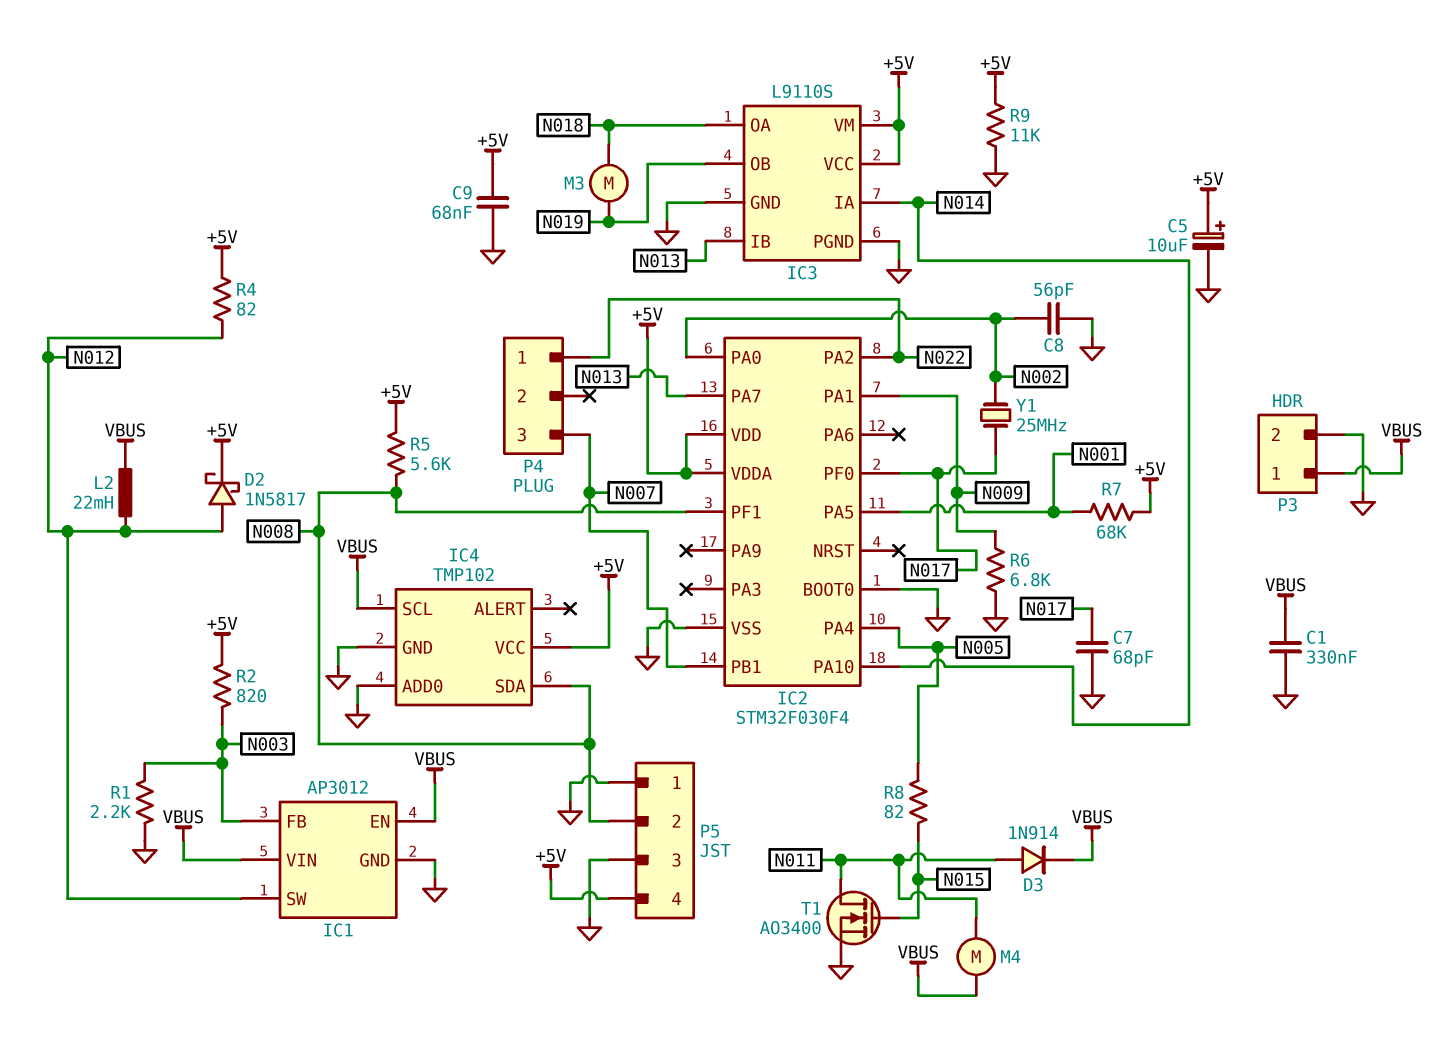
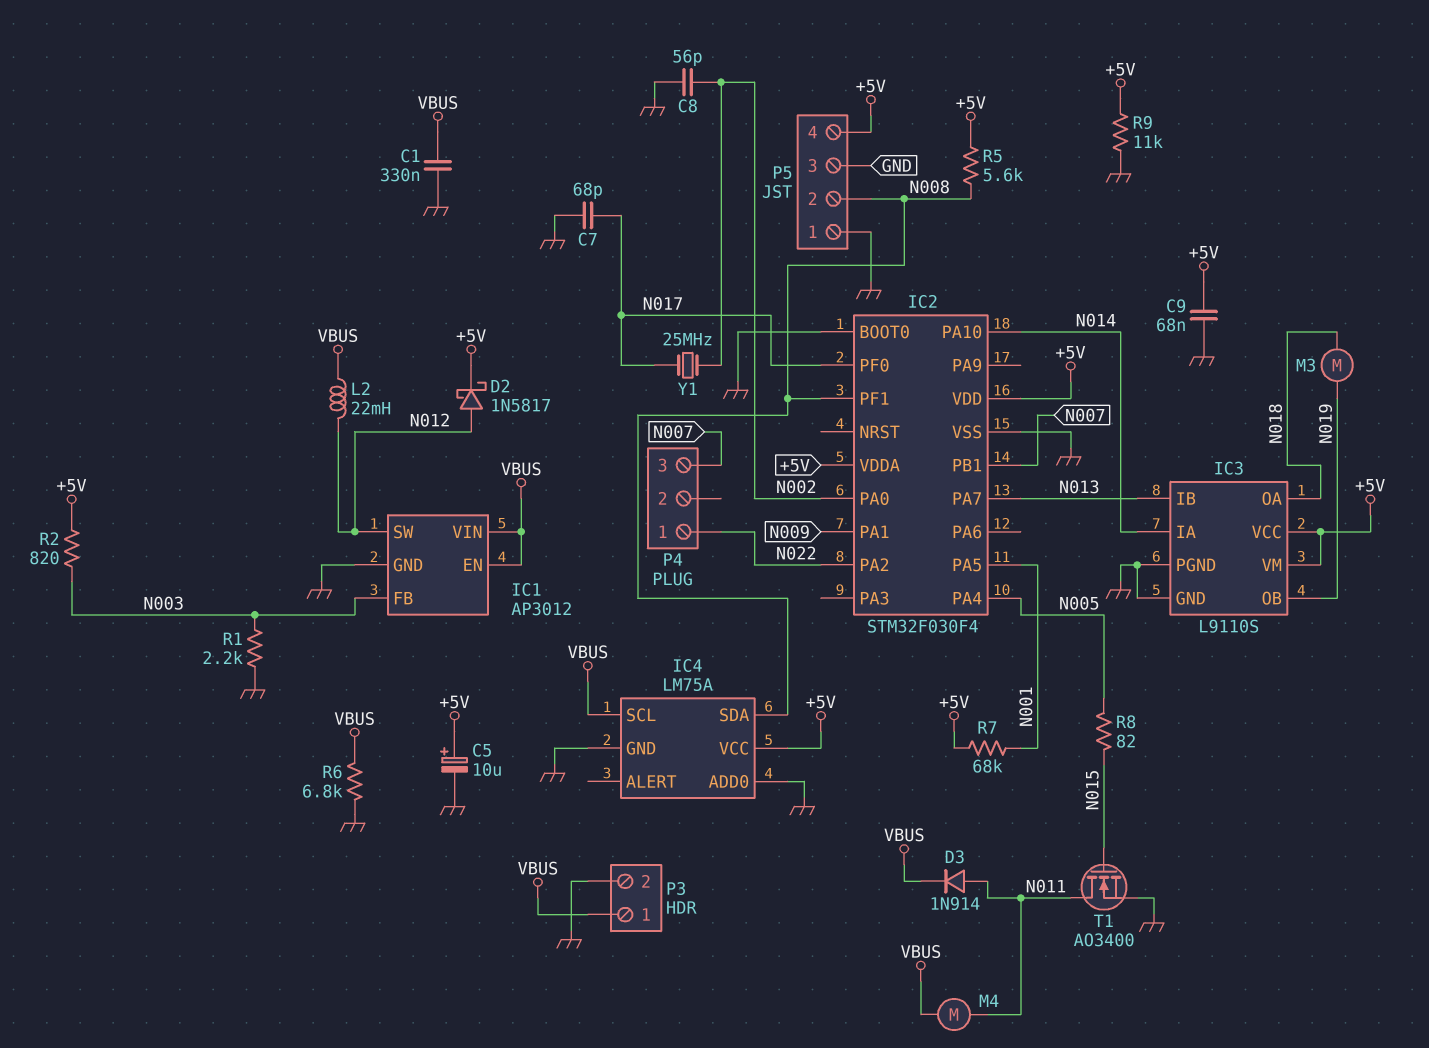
IC4: TMP102 -> LM75A
R4: 82 (+5V, N012) -> none
R6: 6.8k (GND, N009) -> 6.8k (GND, VBUS)

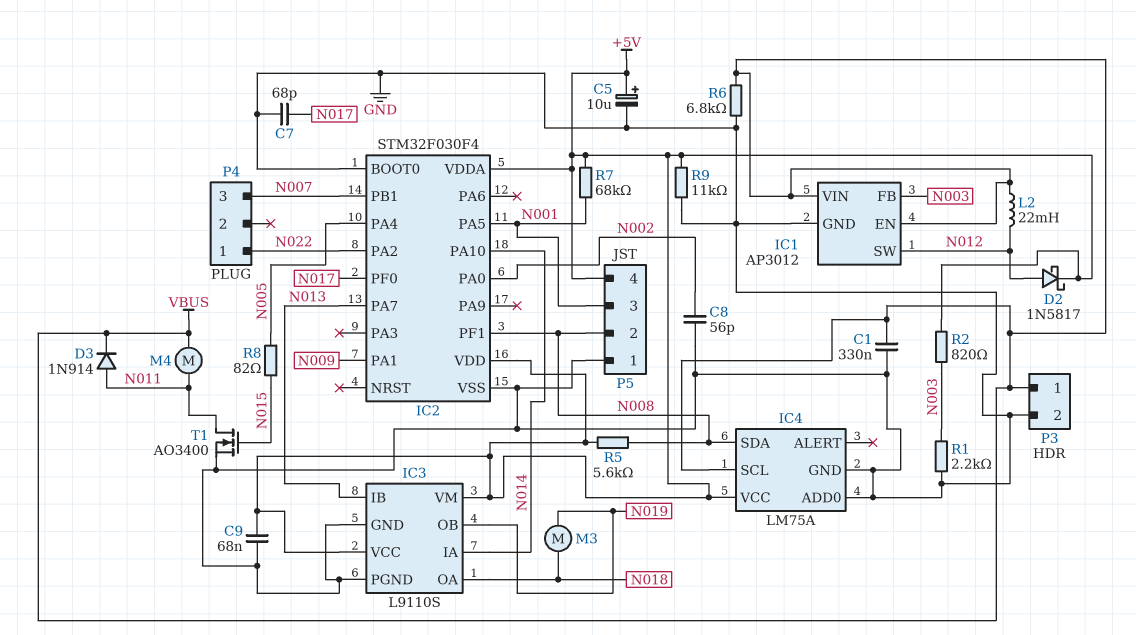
P5 pin 3: GND -> N001
Y1: 25MHz (N002, N017) -> none

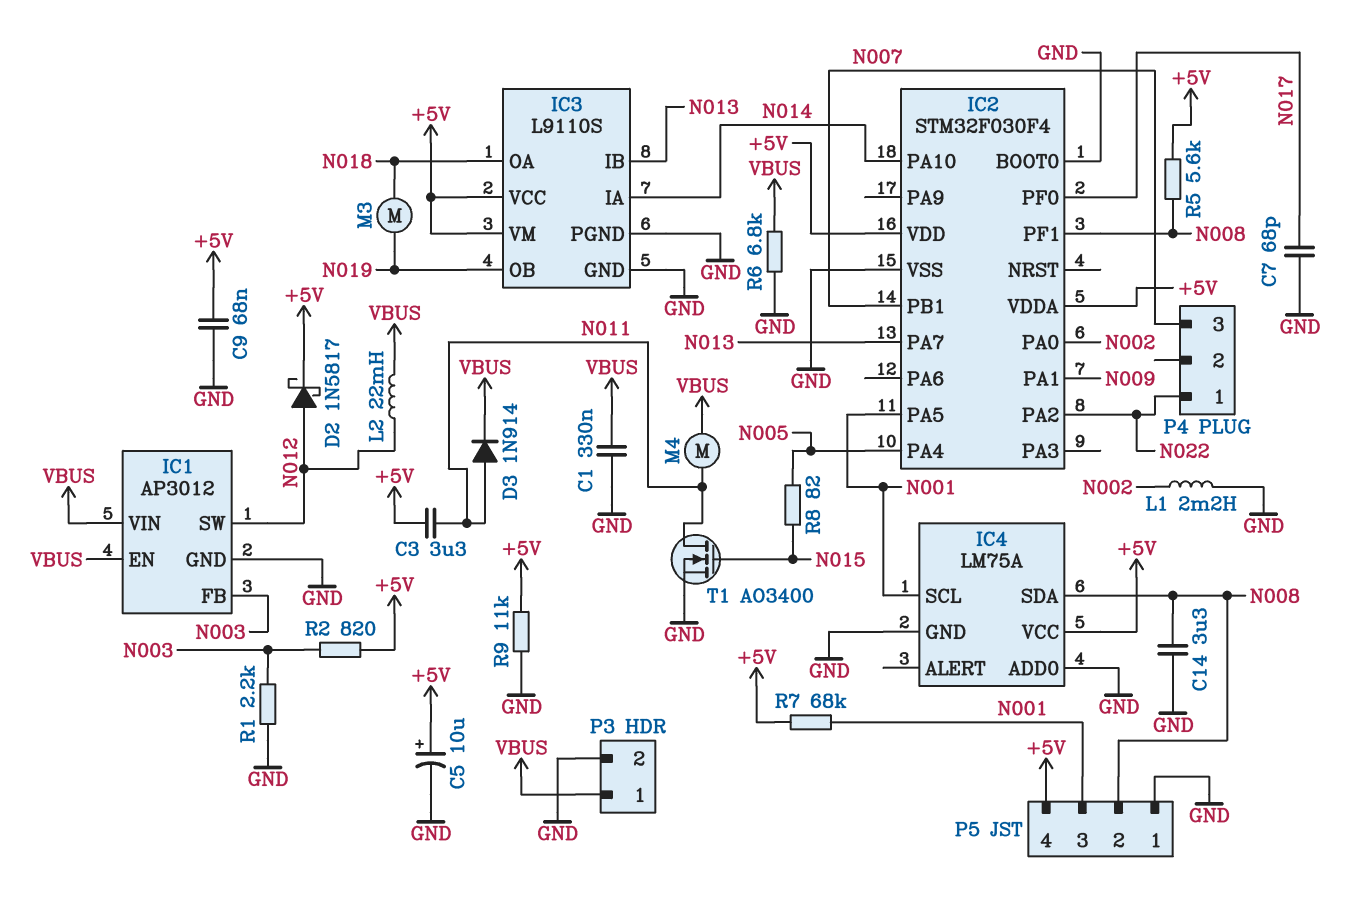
C3: none -> 3.3uF (+5V, N011)
C8: 56pF (GND, N002) -> none
C14: none -> 3.3uF (GND, N008)
IC4 pin SCL: VBUS -> N001
L1: none -> 2.2mH (GND, N002)

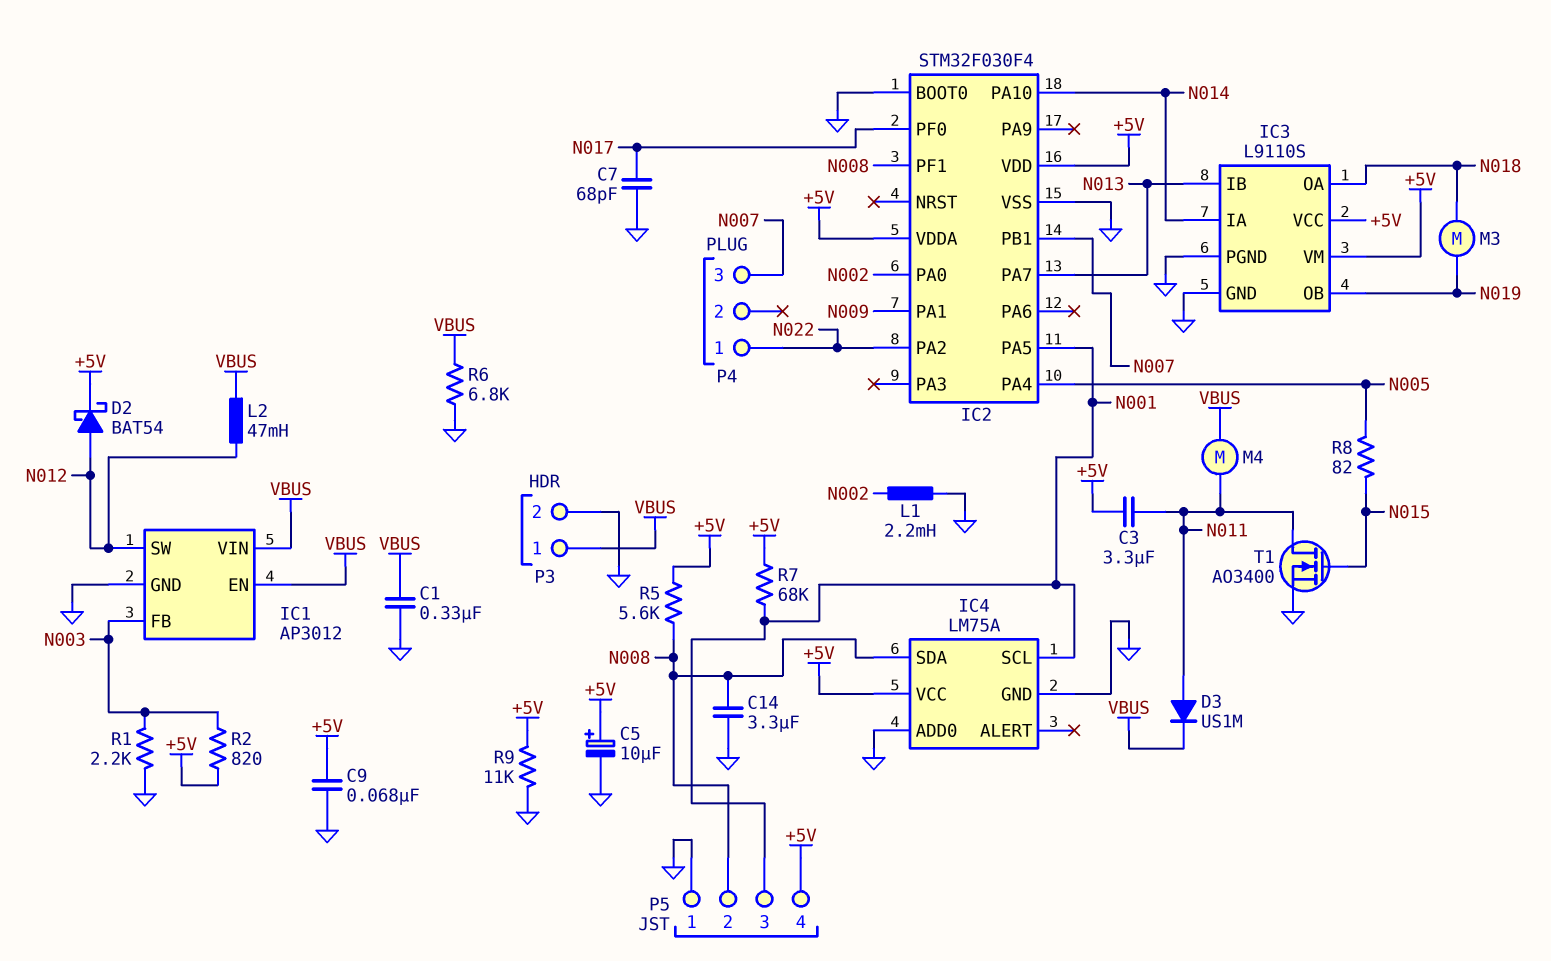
D2: schottky 1N5817 (A N012, K +5V) -> schottky BAT54 (A N012, K +5V)
D3: diode 1N914 (A N011, K VBUS) -> diode US1M (A N011, K VBUS)
L2: 22mH (N012, VBUS) -> 47mH (N012, VBUS)

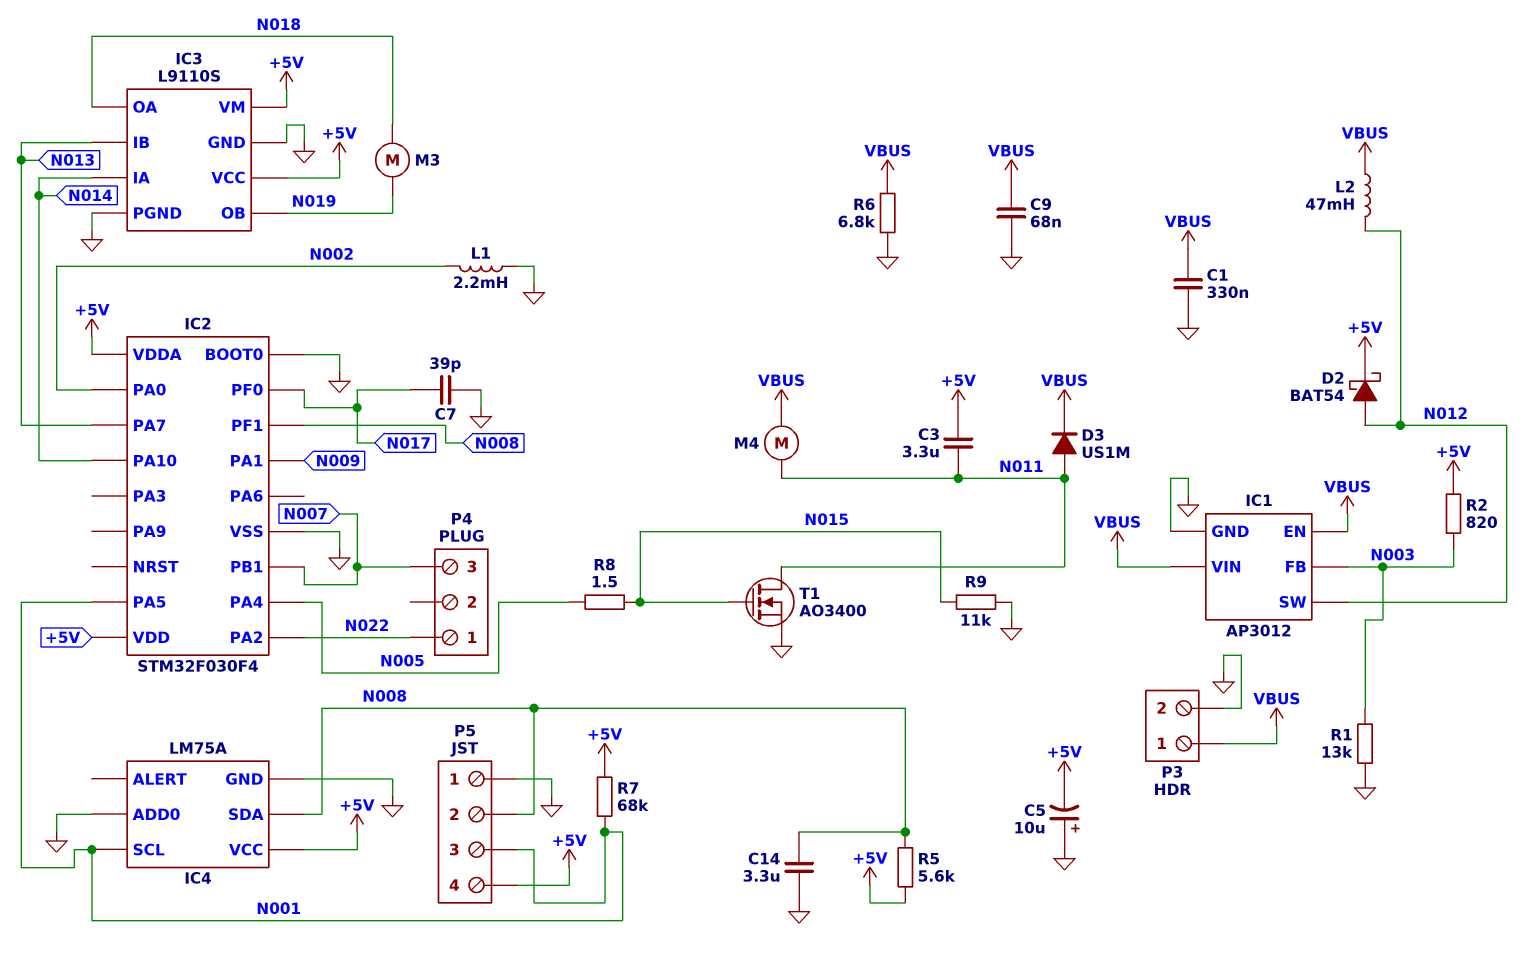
C5: 10uF (plus +5V, minus GND) -> 10uF (plus GND, minus +5V)
C7: 68pF (GND, N017) -> 39pF (GND, N017)
C9: 68nF (+5V, GND) -> 68nF (GND, VBUS)
R1: 2.2k (GND, N003) -> 13k (GND, N003)
R8: 82 (N005, N015) -> 1.5 (N005, N015)
R9: 11k (+5V, GND) -> 11k (GND, N015)

